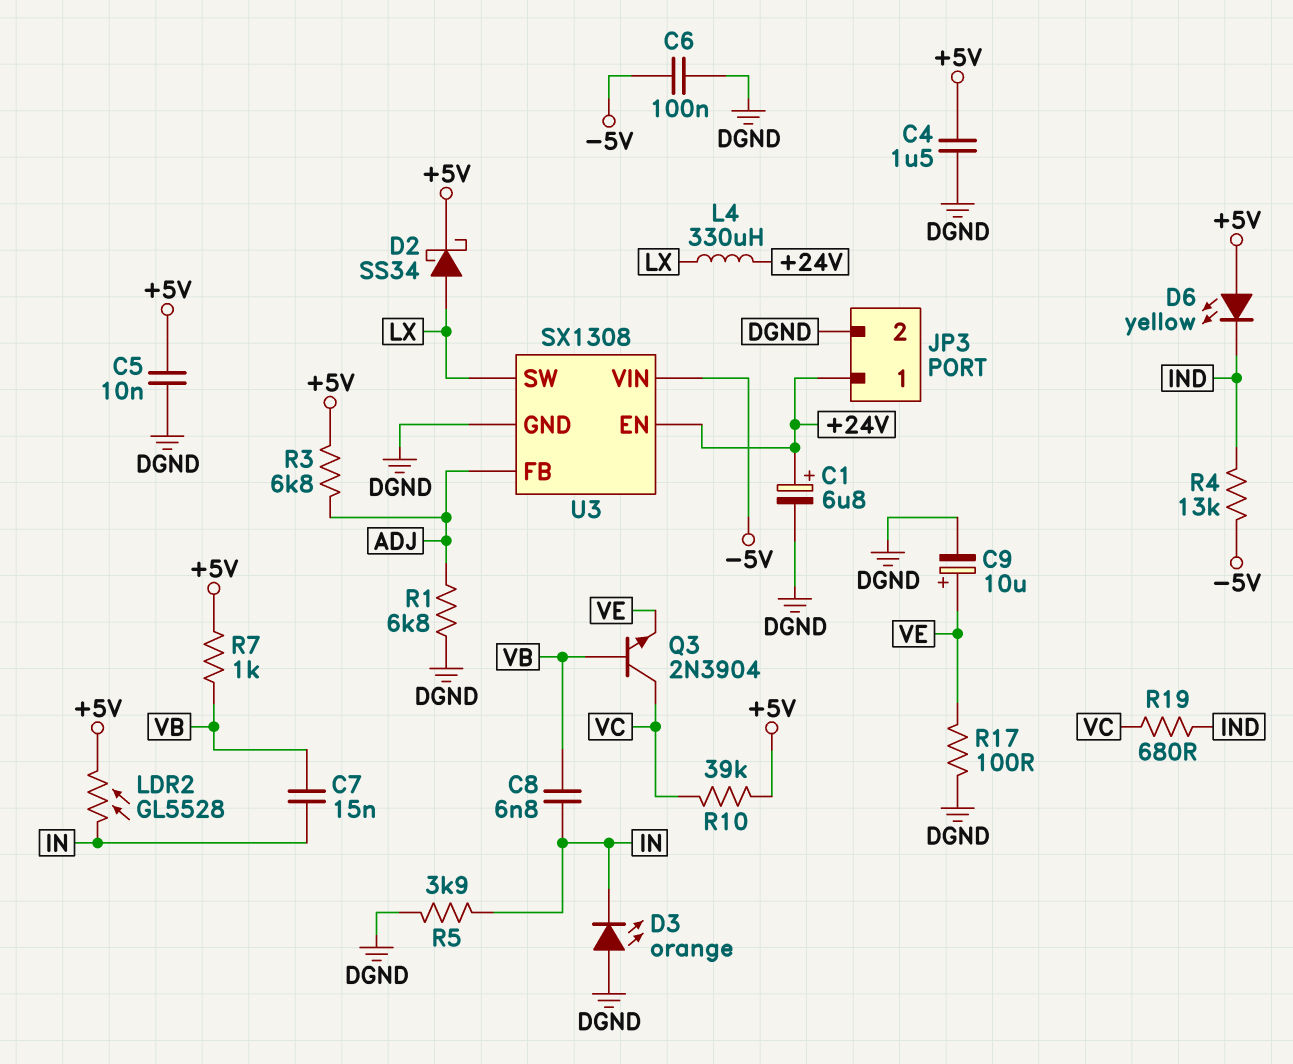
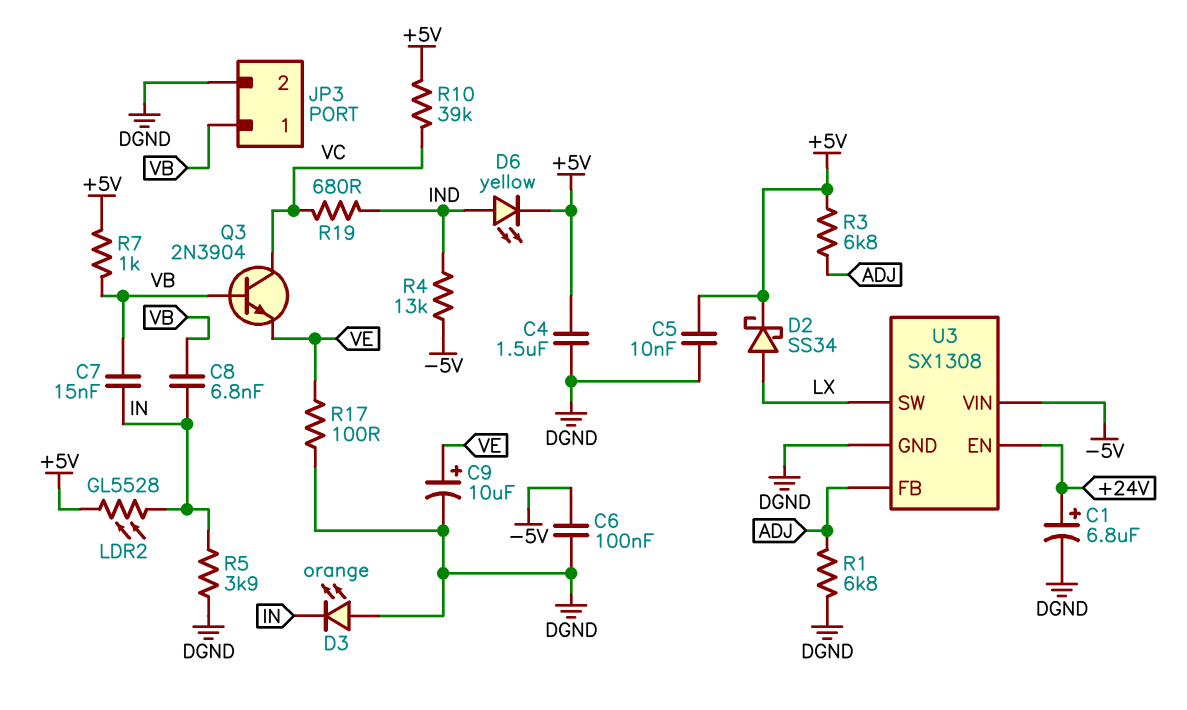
D6: LED yellow (A +5V, K IND) -> LED yellow (A IND, K +5V)
JP3 pin 1: +24V -> VB
L4: 330uH (+24V, LX) -> none

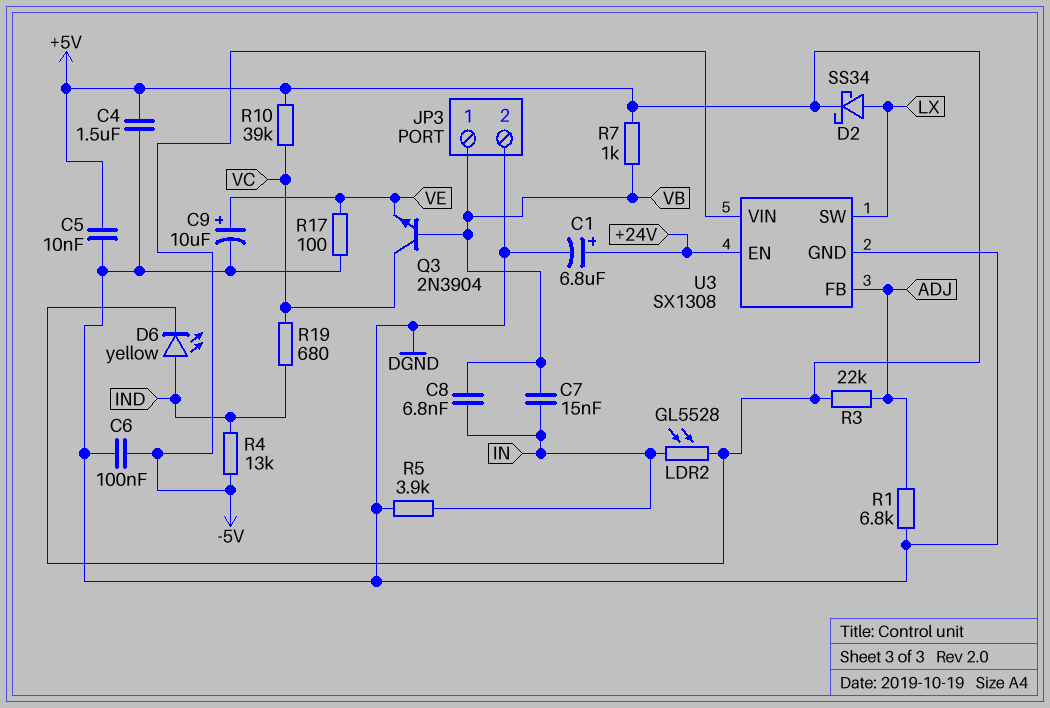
D3: LED orange (A DGND, K IN) -> none
R3: 6.8k (+5V, ADJ) -> 22k (+5V, ADJ)

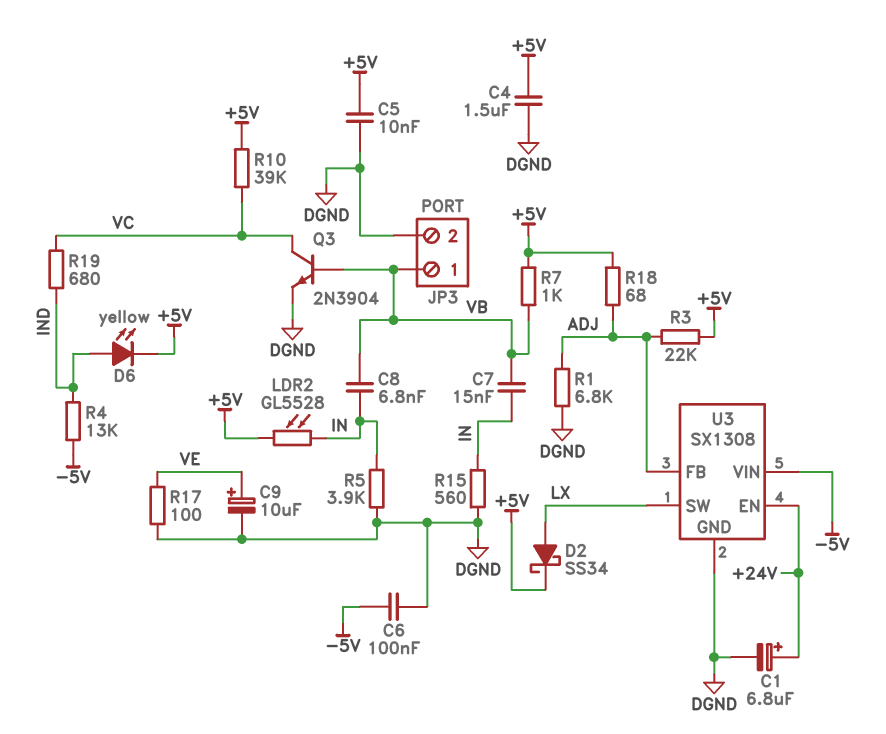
Q3: NPN 2N3904 (B VB, C VC, E VE) -> NPN 2N3904 (B VB, C VC, E DGND)
R15: none -> 560 (DGND, IN)
R18: none -> 68 (+5V, ADJ)

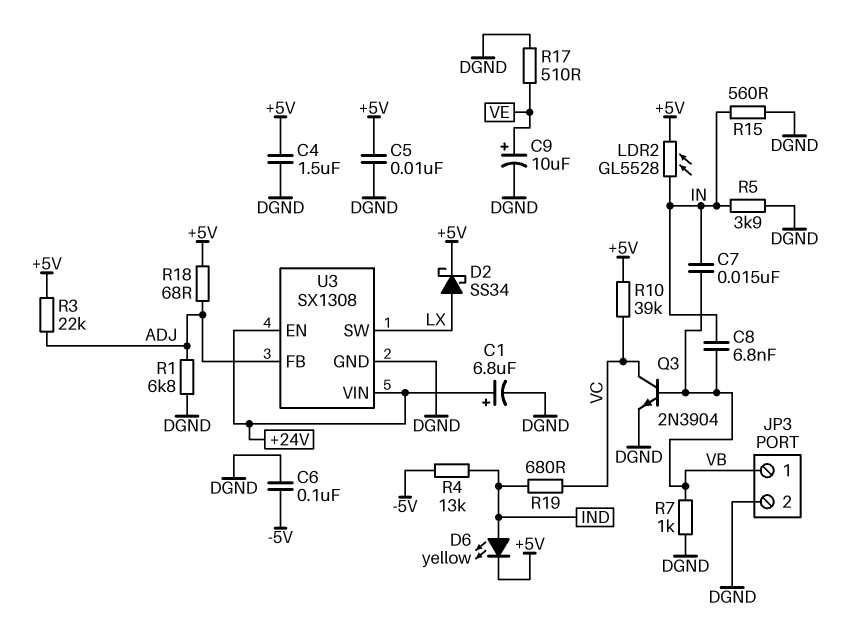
R7: 1k (+5V, VB) -> 1k (DGND, VB)
R17: 100 (DGND, VE) -> 510 (DGND, VE)
U3 pin VIN: -5V -> +24V

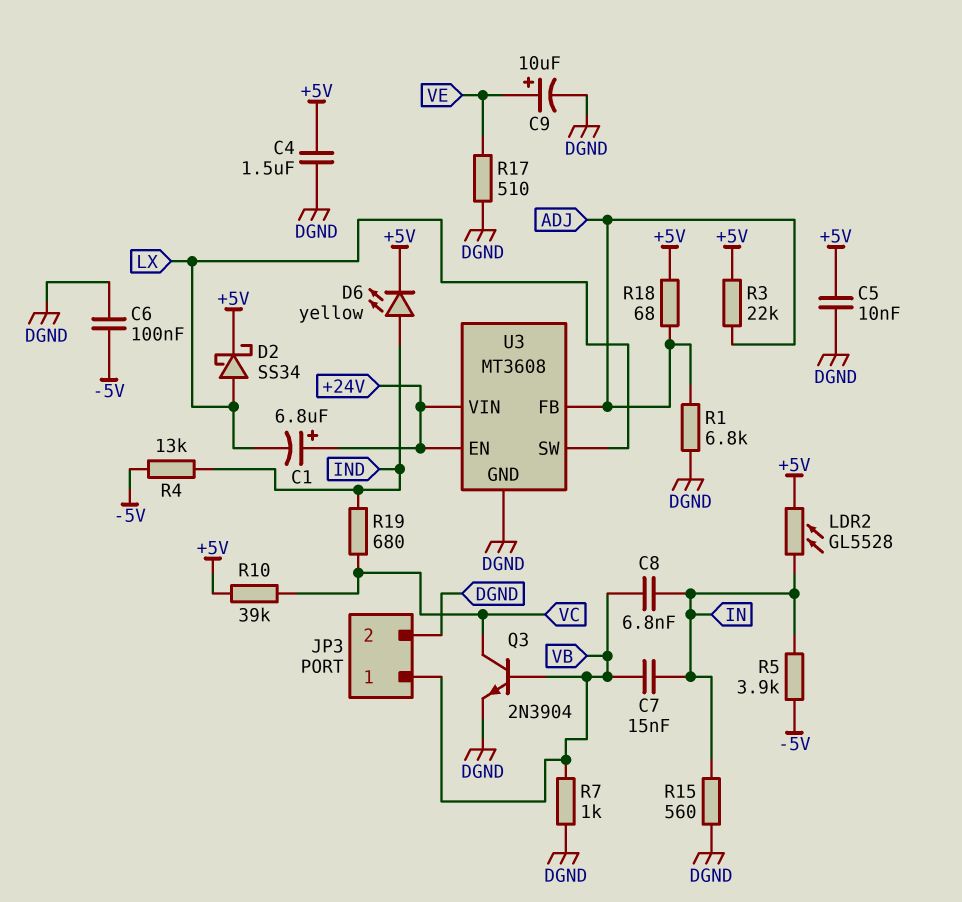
C1: 6.8uF (plus +24V, minus DGND) -> 6.8uF (plus +24V, minus LX)
R5: 3.9k (DGND, IN) -> 3.9k (-5V, IN)
U3: SX1308 -> MT3608

